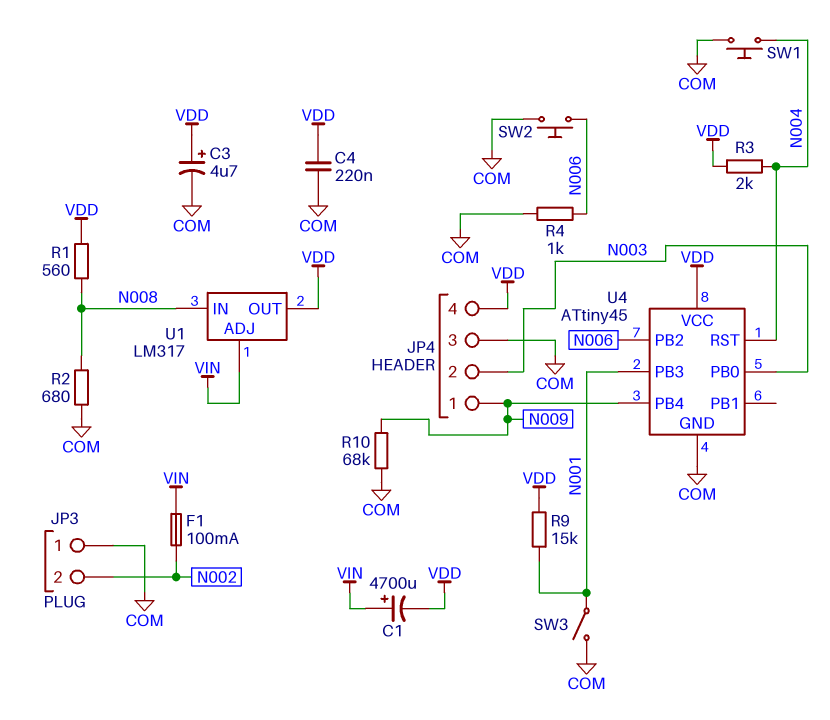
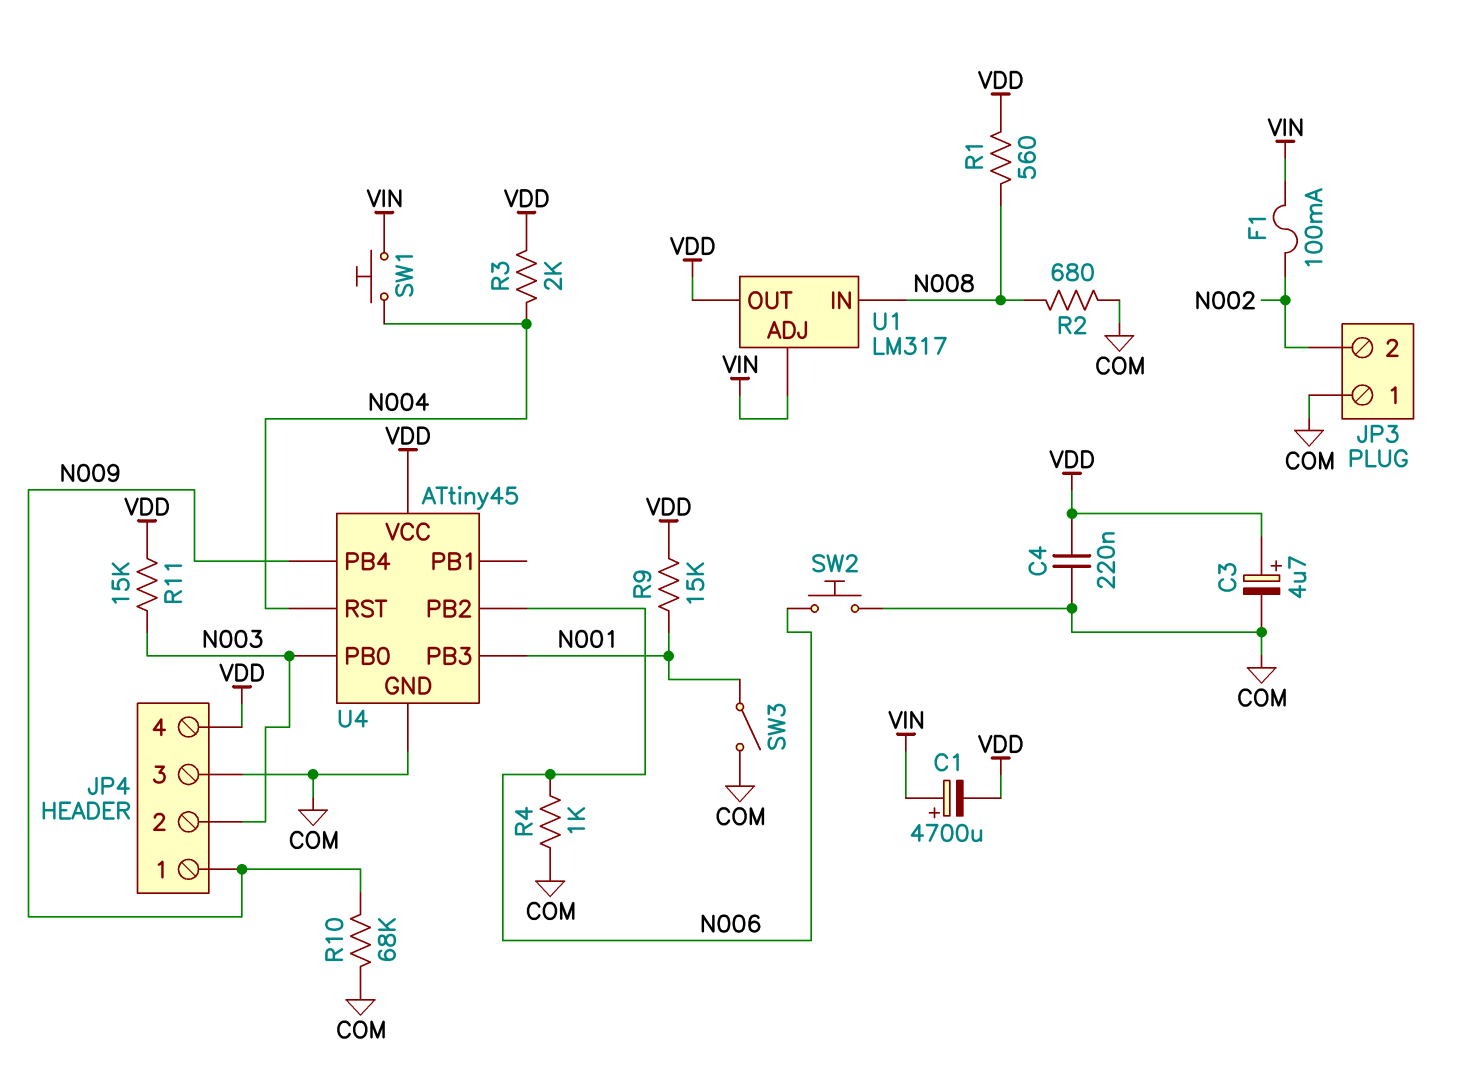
R11: none -> 15k (N003, VDD)
SW1: button (COM, N004) -> button (N004, VIN)

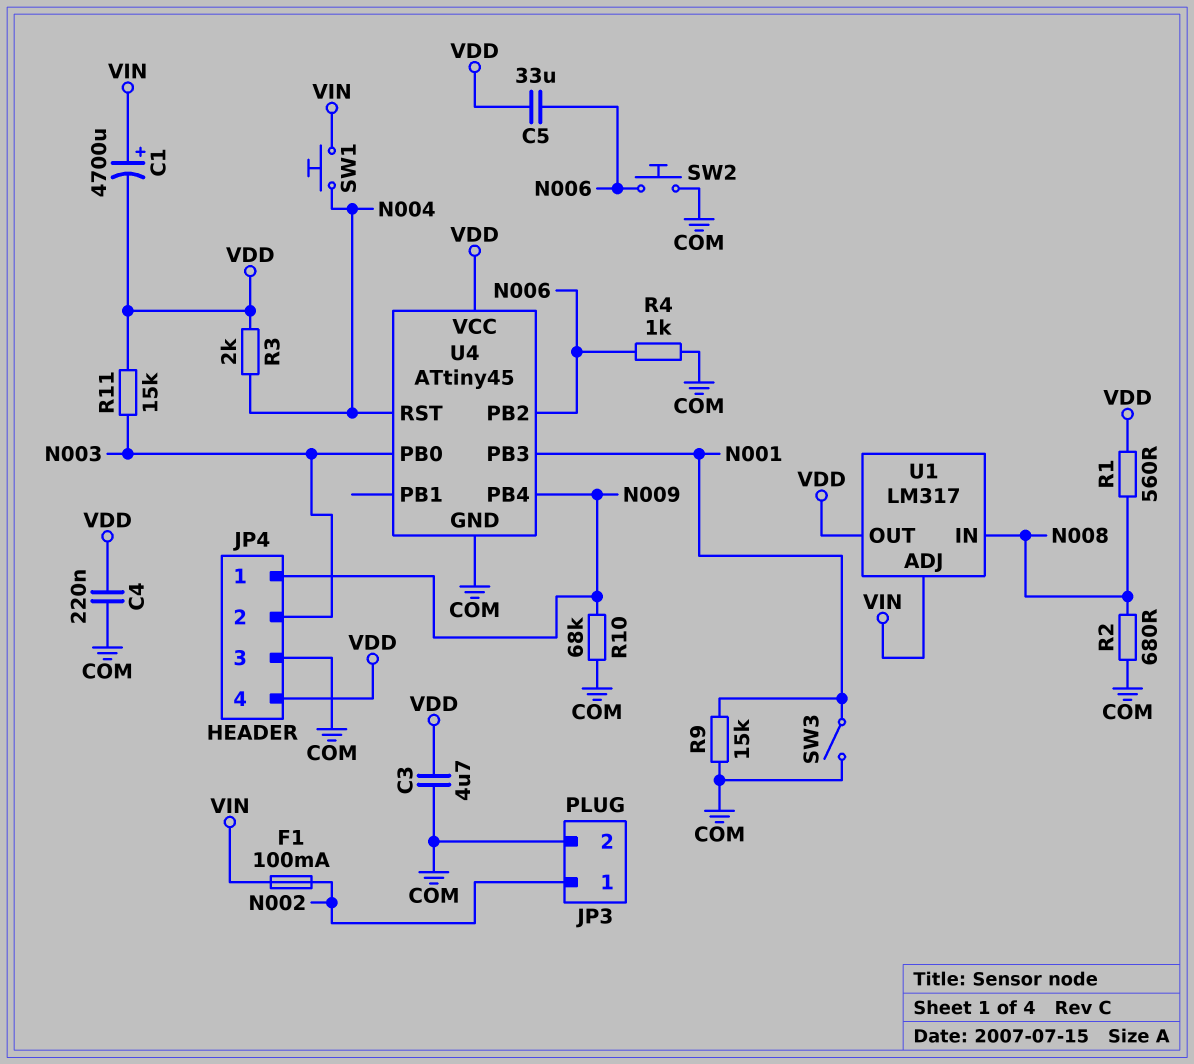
C3: 4.7uF (plus VDD, minus COM) -> 4.7uF (COM, VDD)
C5: none -> 33uF (N006, VDD)
JP3 pin 1: COM -> N002
JP3 pin 2: N002 -> COM
R9: 15k (N001, VDD) -> 15k (COM, N001)

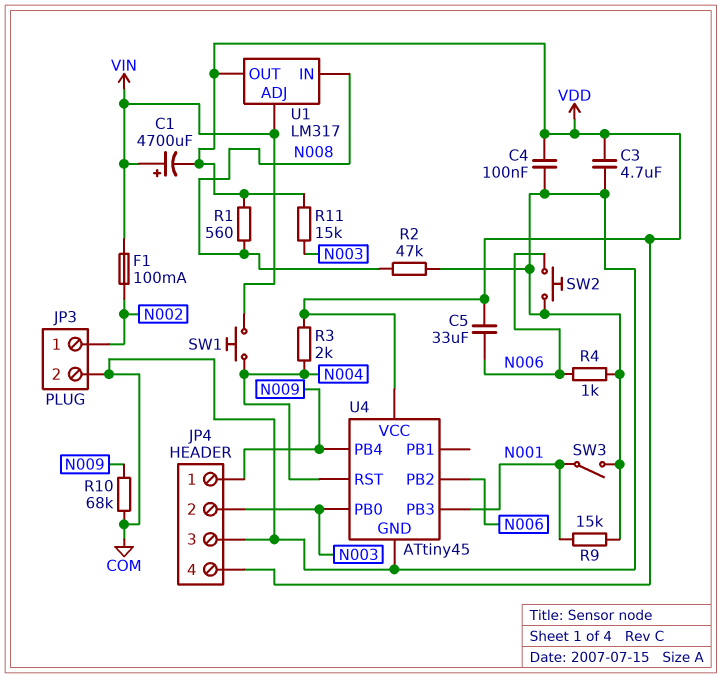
C4: 220nF (COM, VDD) -> 100nF (COM, VDD)
R2: 680 (COM, N008) -> 47k (COM, N008)

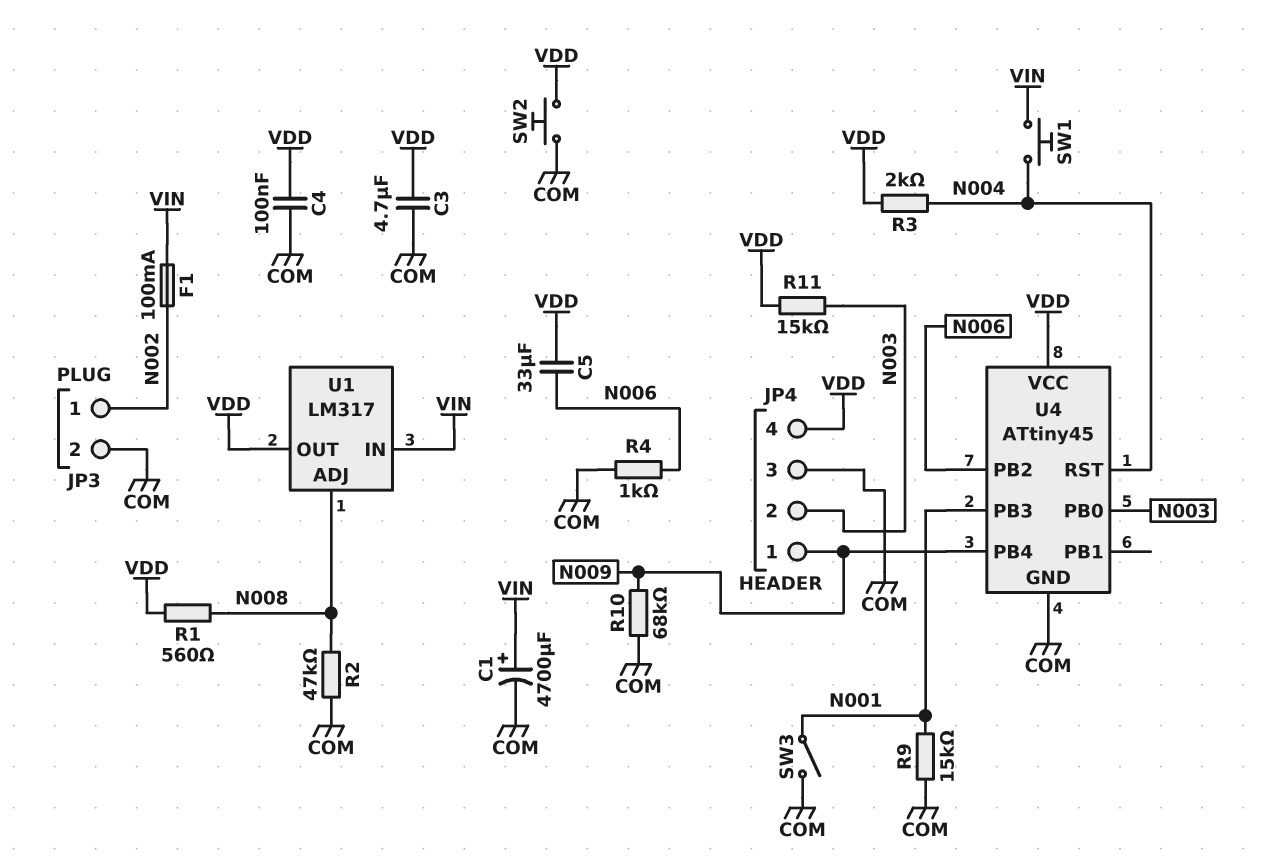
C1: 4700uF (plus VIN, minus VDD) -> 4700uF (plus VIN, minus COM)
SW2: button (COM, N006) -> button (COM, VDD)
U1 pin ADJ: VIN -> N008
U1 pin IN: N008 -> VIN

